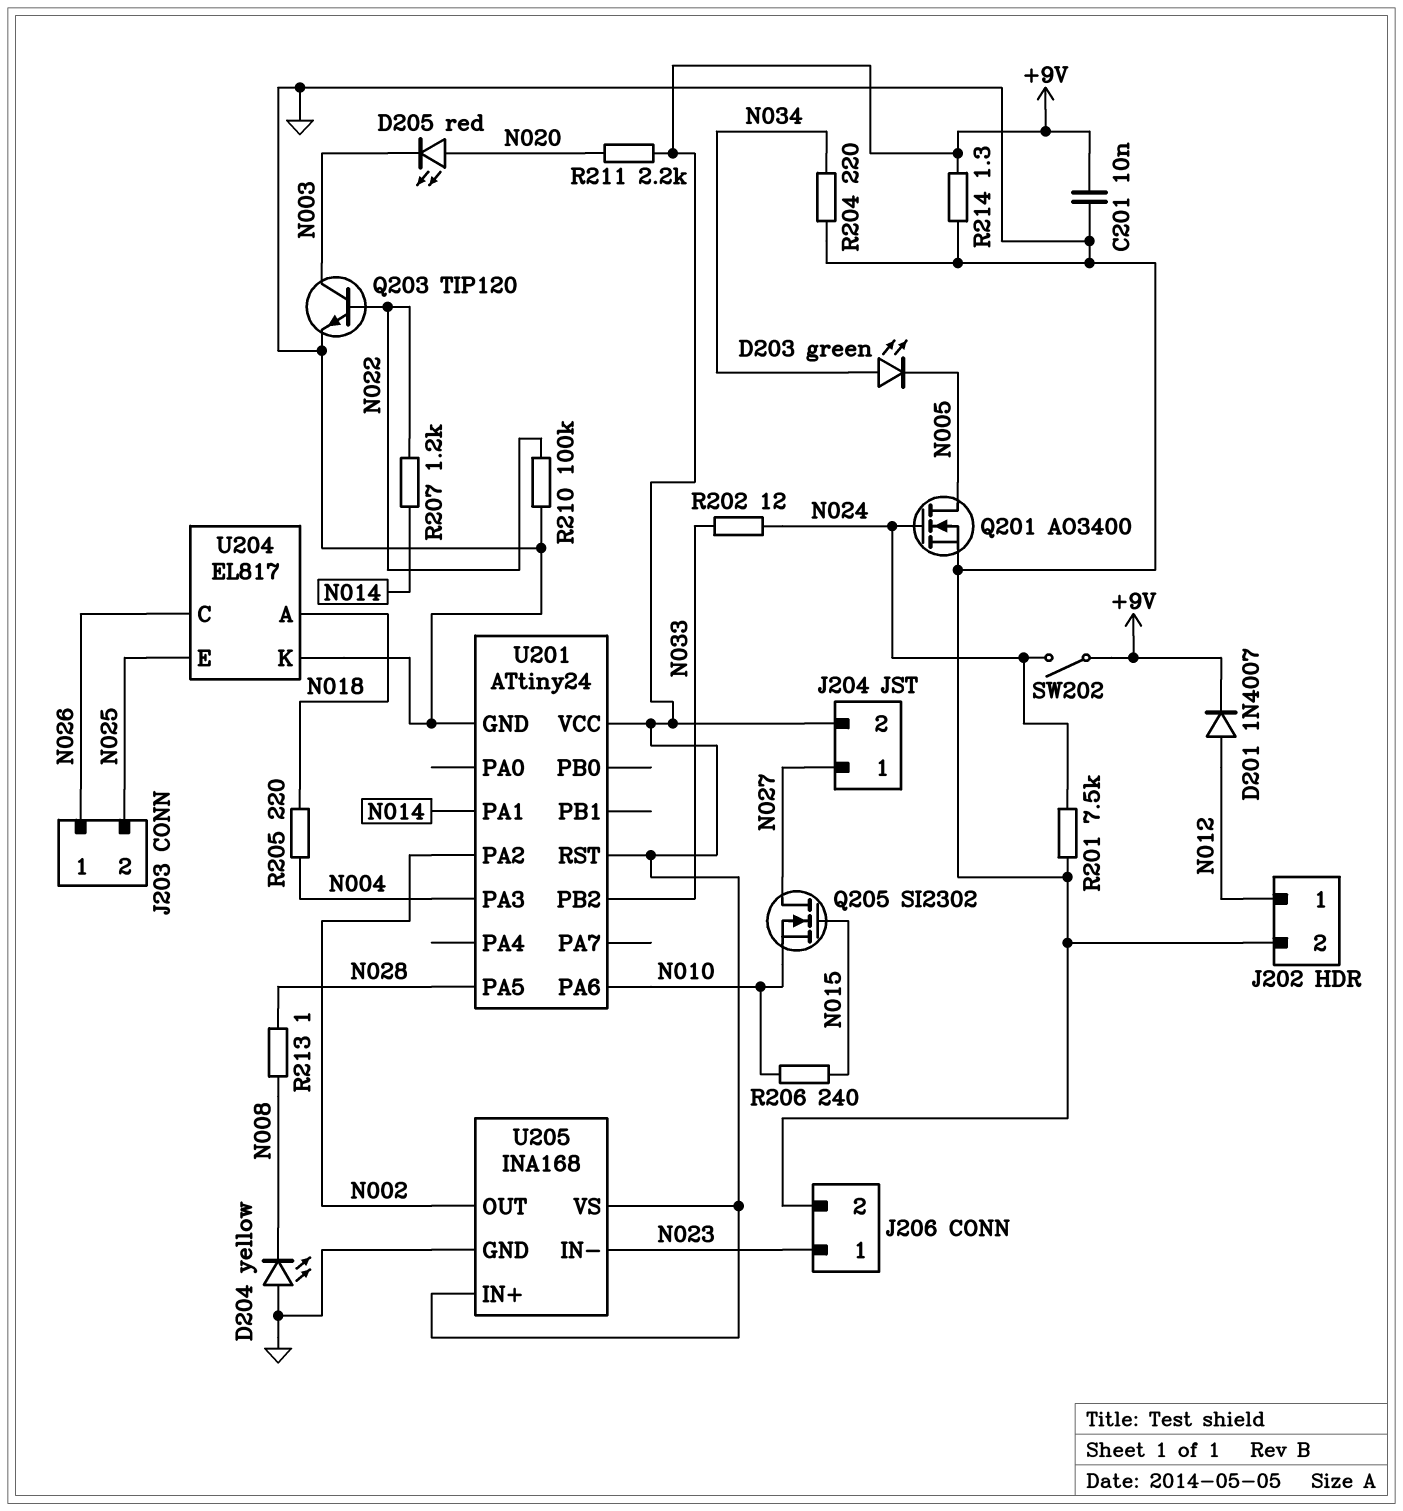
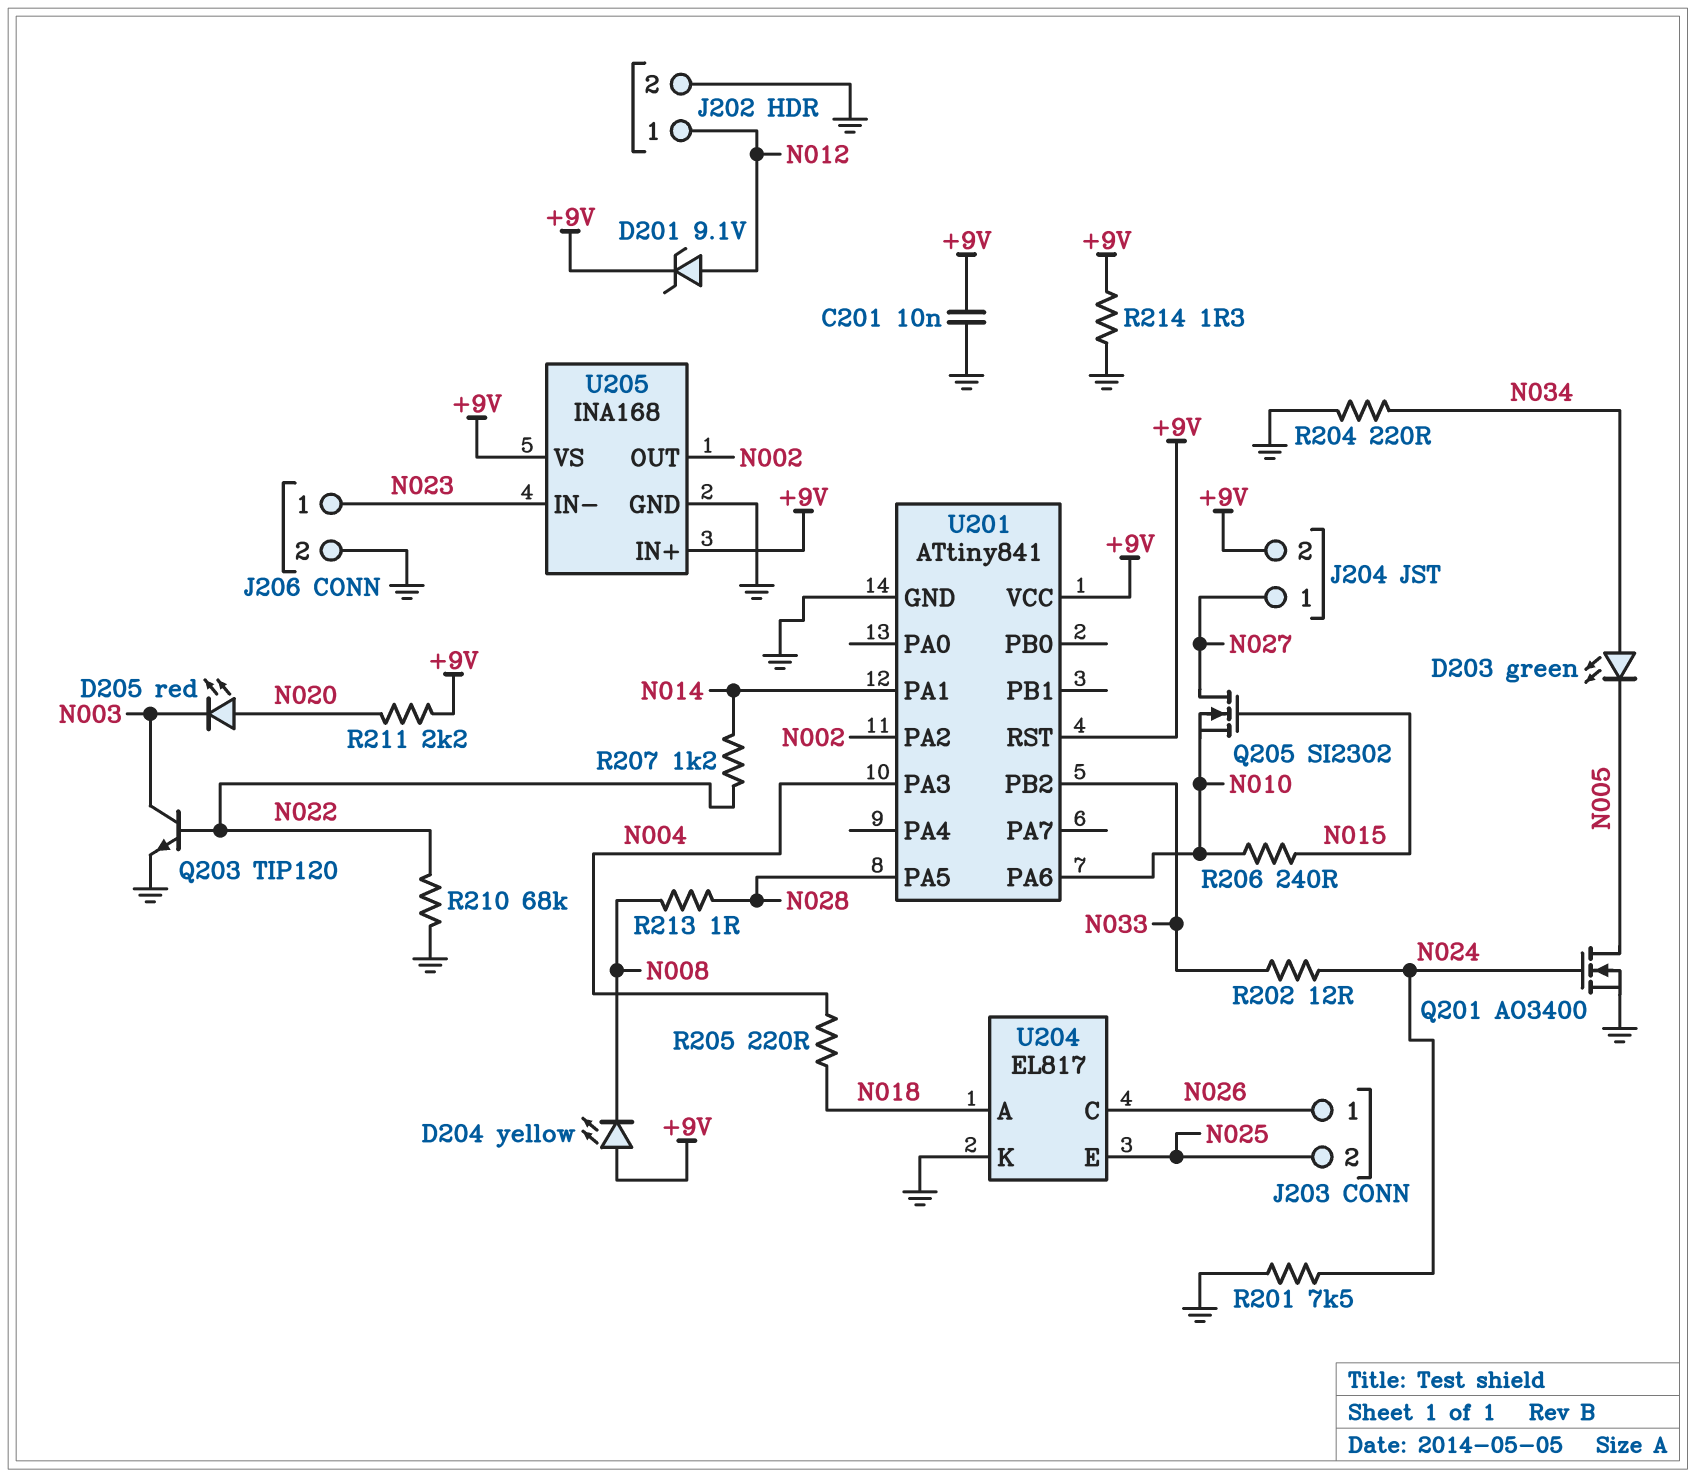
D201: diode 1N4007 (A N012, K +9V) -> zener 9.1V (A N012, K +9V)
D204: LED yellow (A GND, K N008) -> LED yellow (A +9V, K N008)
R210: 100k (GND, N022) -> 68k (GND, N022)
SW202: switch (+9V, N024) -> none
U201: ATtiny24 -> ATtiny841

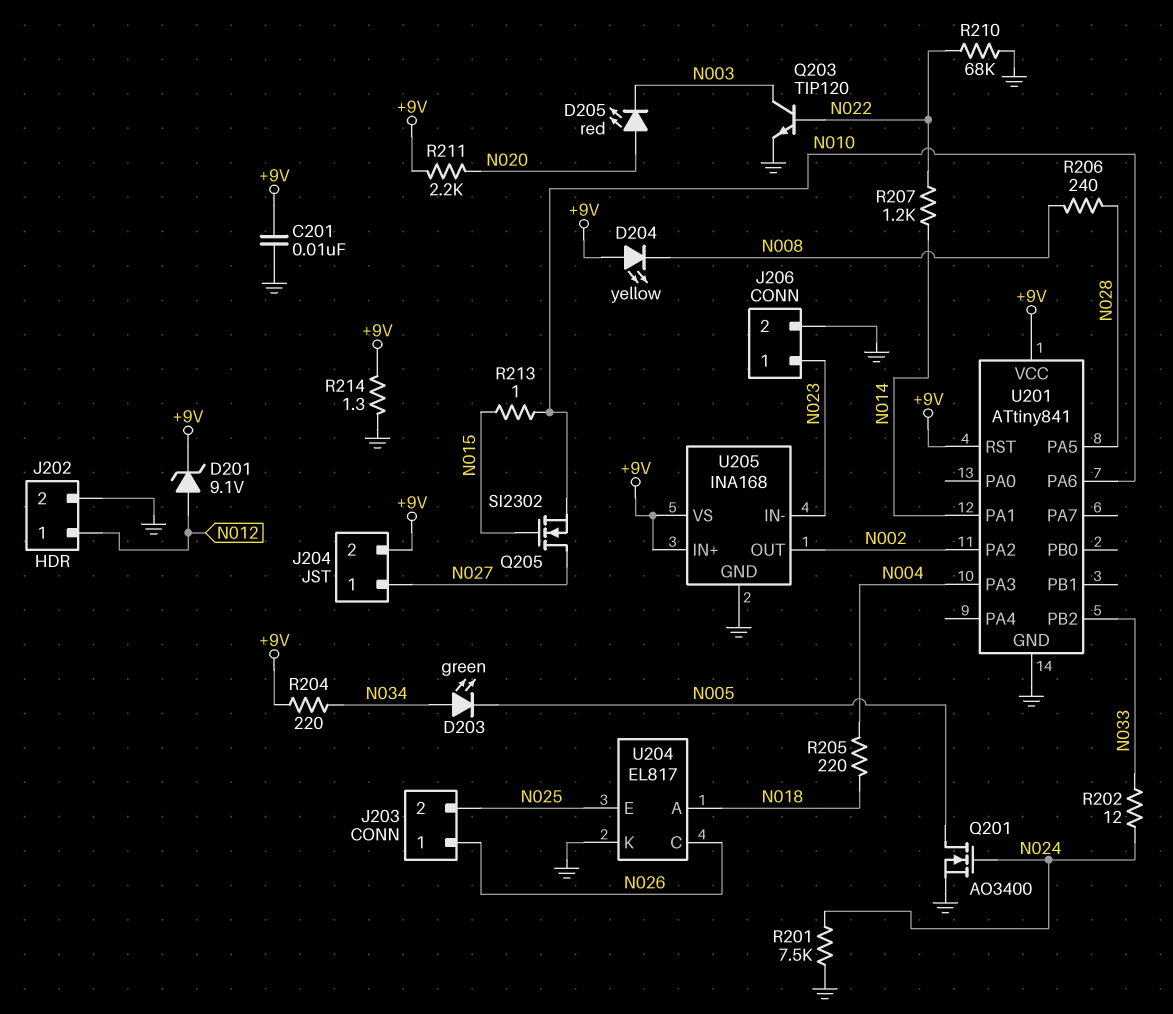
R204: 220 (GND, N034) -> 220 (+9V, N034)
R206: 240 (N010, N015) -> 240 (N008, N028)
R213: 1 (N008, N028) -> 1 (N010, N015)

